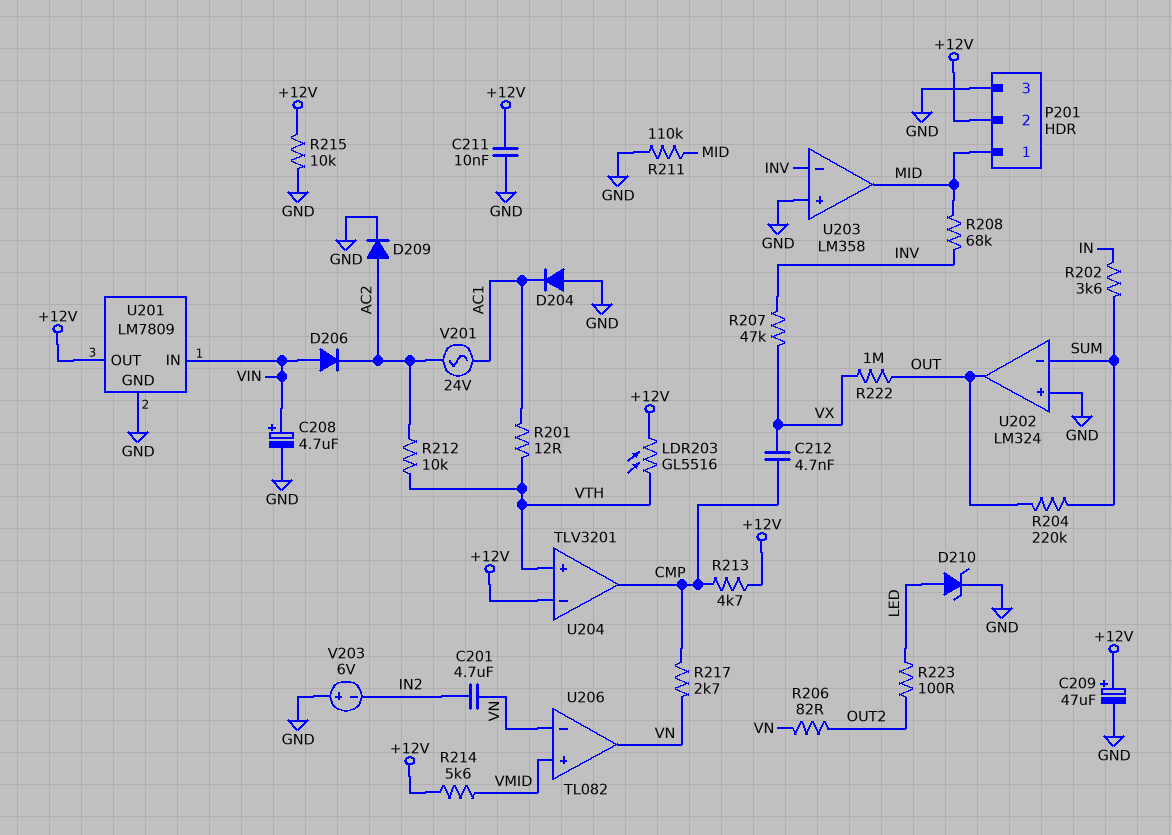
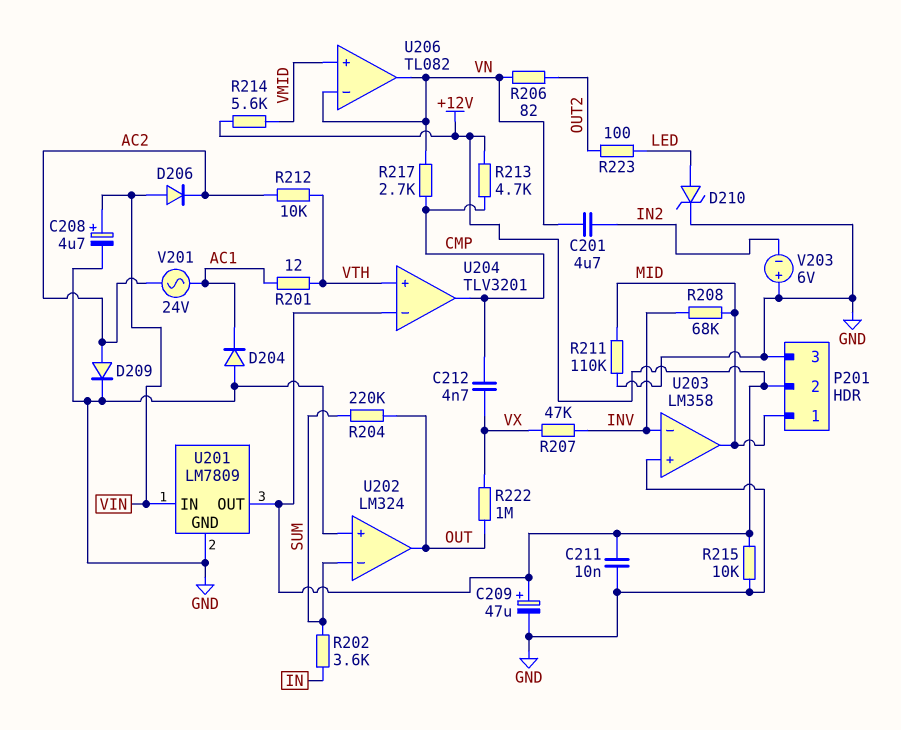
LDR203: GL5516 (+12V, VTH) -> none

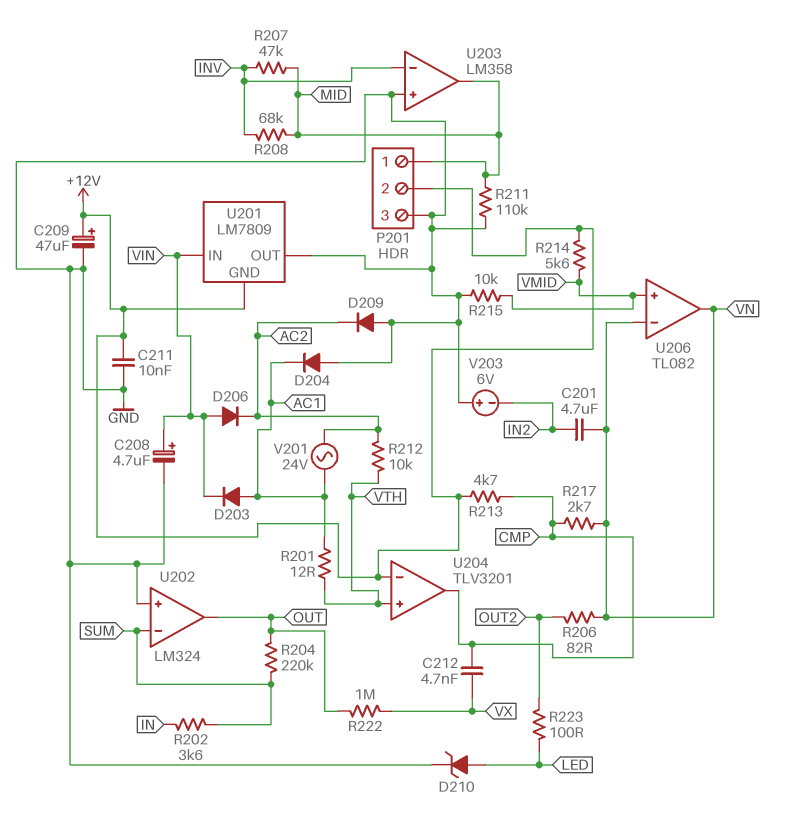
D203: none -> diode (A AC1, K VIN)
D209: diode (A AC2, K GND) -> diode (A GND, K AC2)
R207: 47k (INV, VX) -> 47k (INV, MID)
R215: 10k (+12V, GND) -> 10k (GND, VMID)
U201 pin GND: GND -> +12V
U201 pin OUT: +12V -> GND

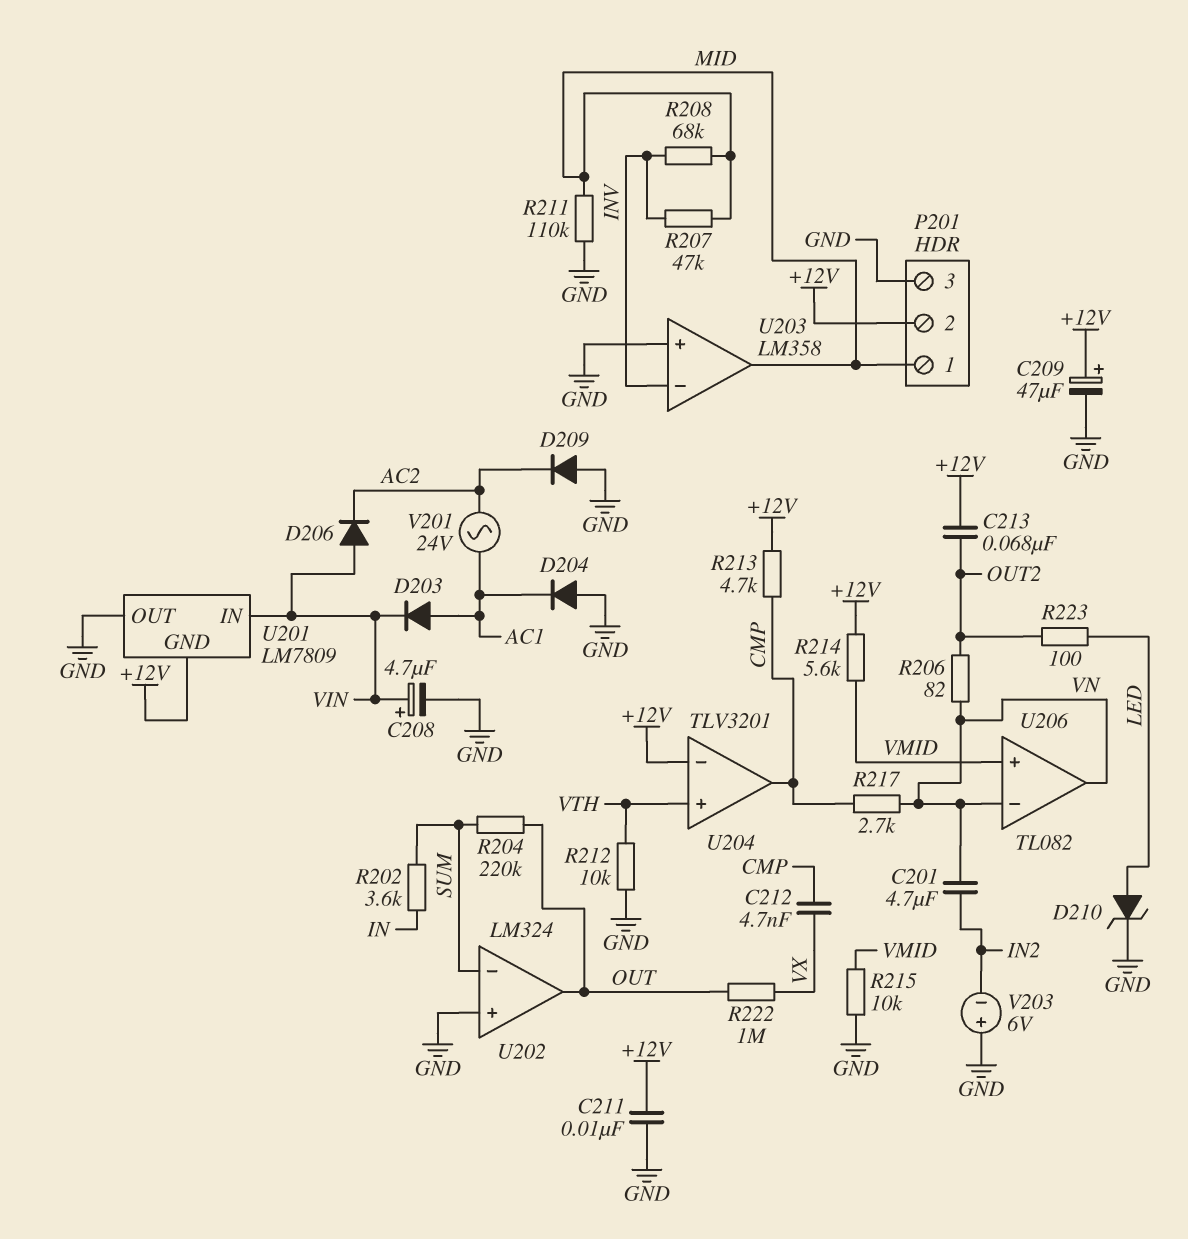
C213: none -> 68nF (+12V, OUT2)
R201: 12 (AC1, VTH) -> none
R212: 10k (AC2, VTH) -> 10k (GND, VTH)

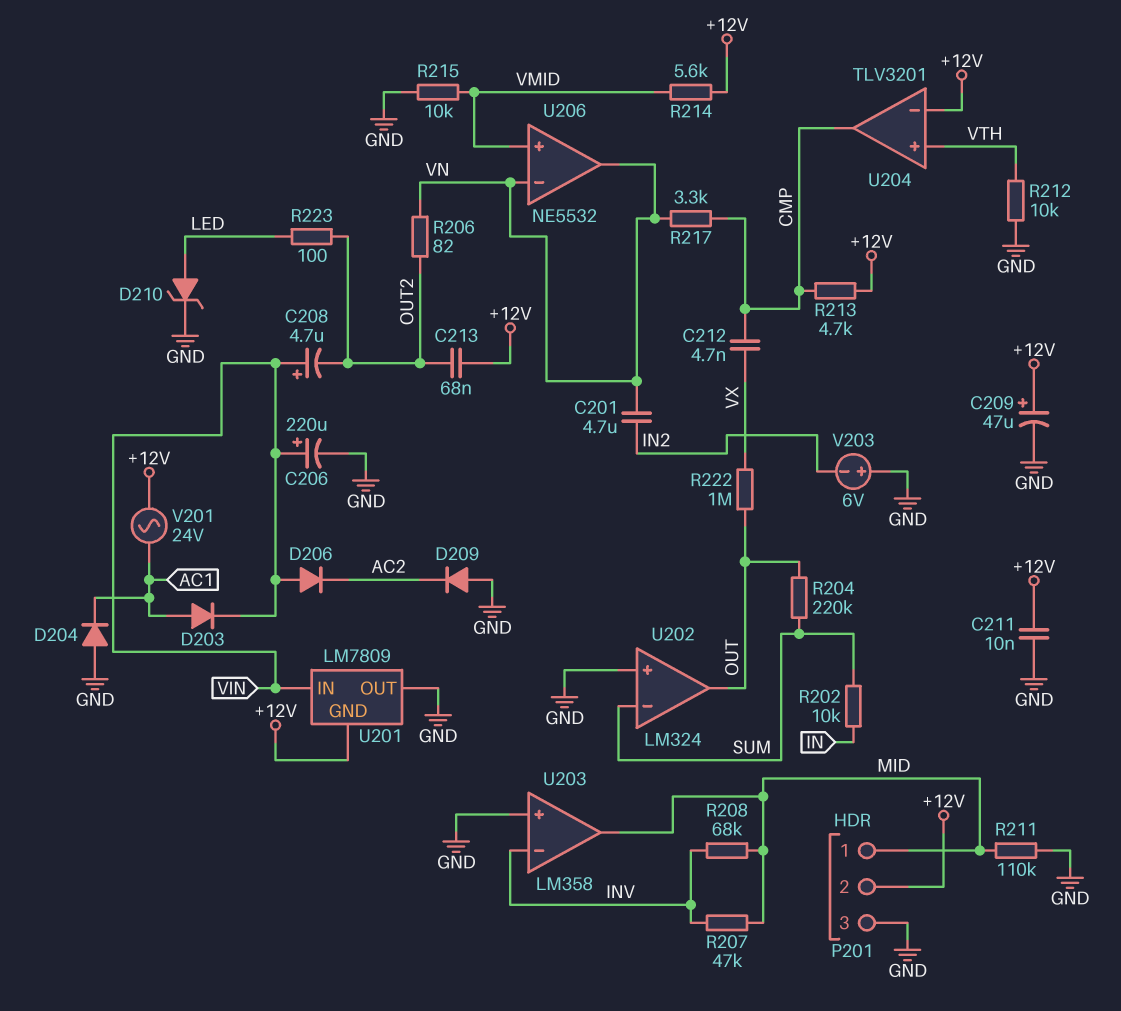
C206: none -> 220uF (plus VIN, minus GND)
C208: 4.7uF (plus VIN, minus GND) -> 4.7uF (plus VIN, minus OUT2)
R202: 3.6k (IN, SUM) -> 10k (IN, SUM)
R217: 2.7k (CMP, VN) -> 3.3k (CMP, VN)
U206: TL082 -> NE5532
V201: AC 24V (AC1, AC2) -> AC 24V (+12V, AC1)

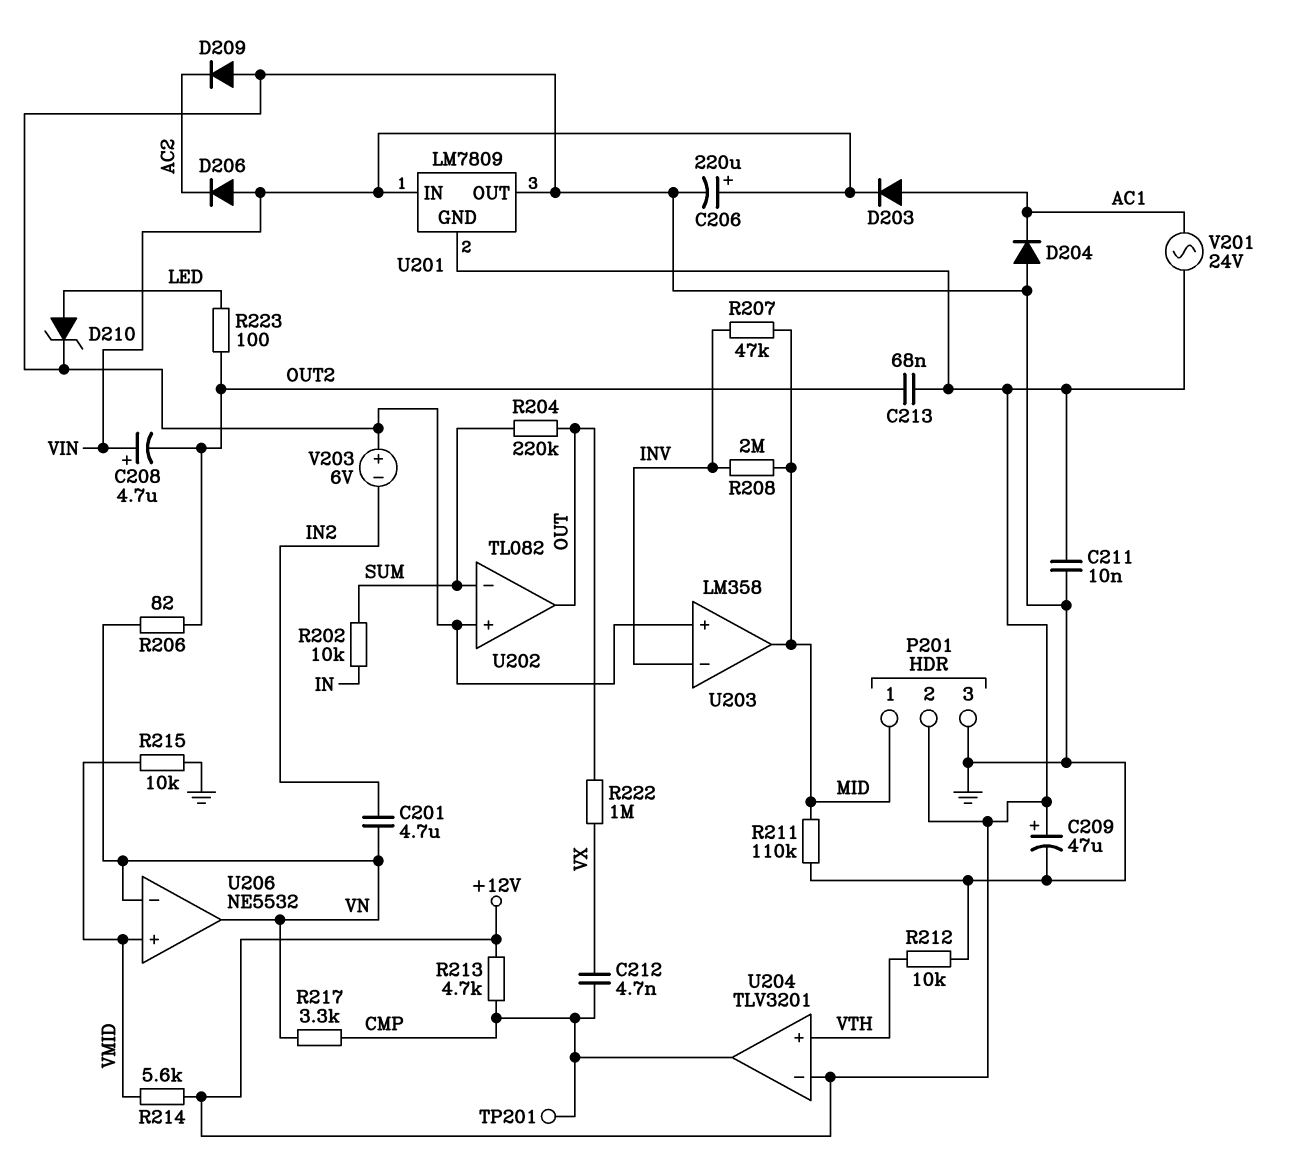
R208: 68k (INV, MID) -> 2M (INV, MID)
TP201: none -> test point (CMP)
U202: LM324 -> TL082

